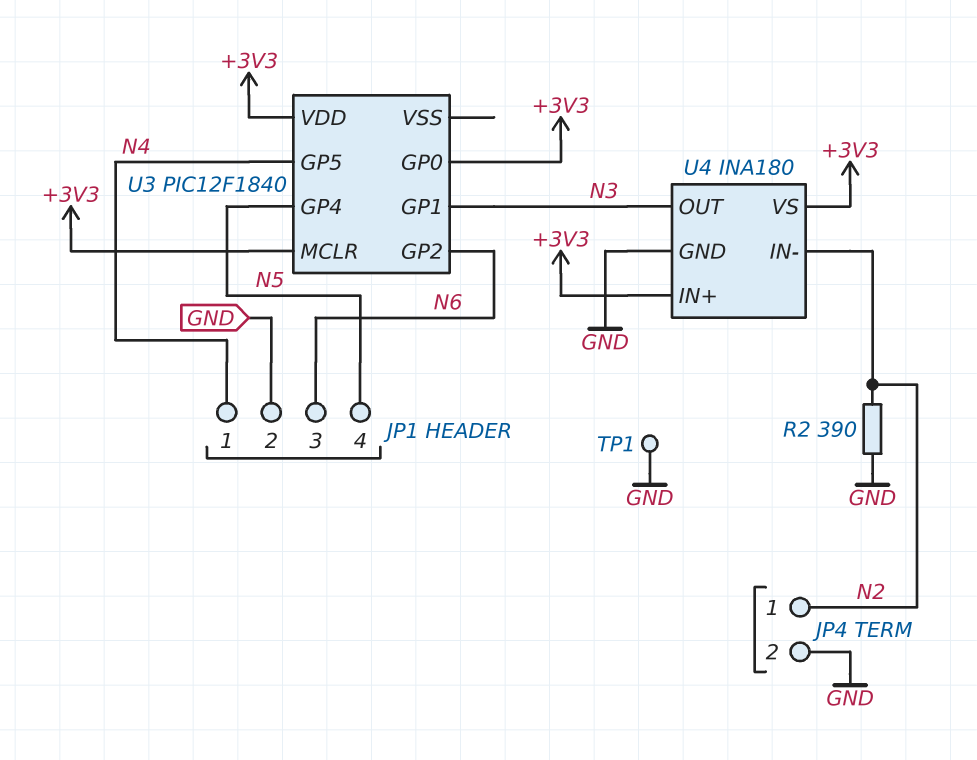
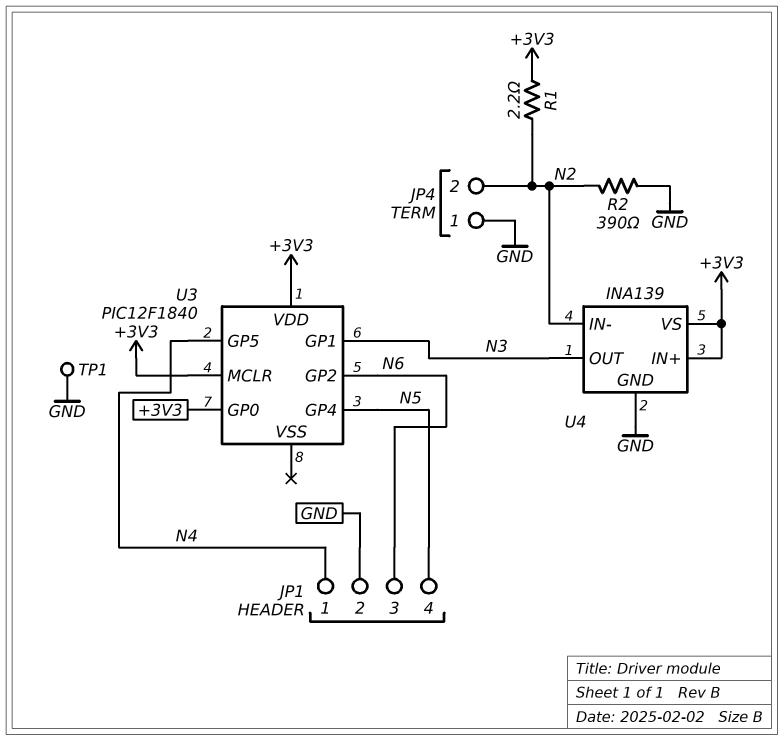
JP4 pin 1: N2 -> GND
JP4 pin 2: GND -> N2
R1: none -> 2.2 (+3V3, N2)
U4: INA180 -> INA139

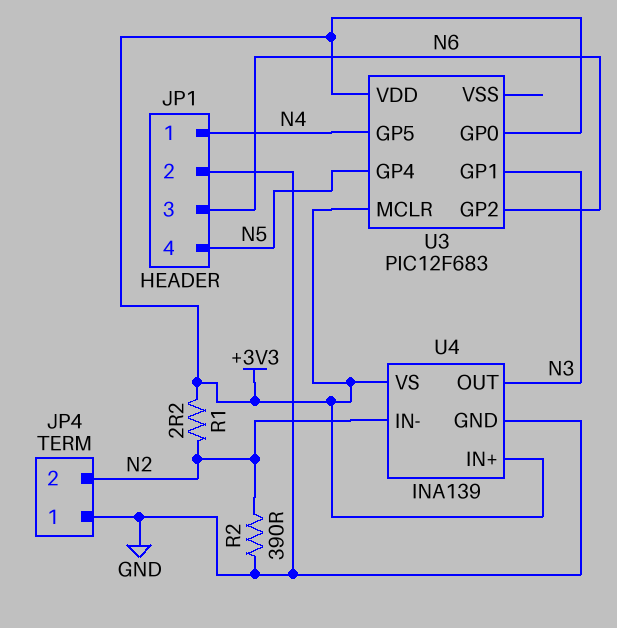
TP1: test point (GND) -> none
U3: PIC12F1840 -> PIC12F683

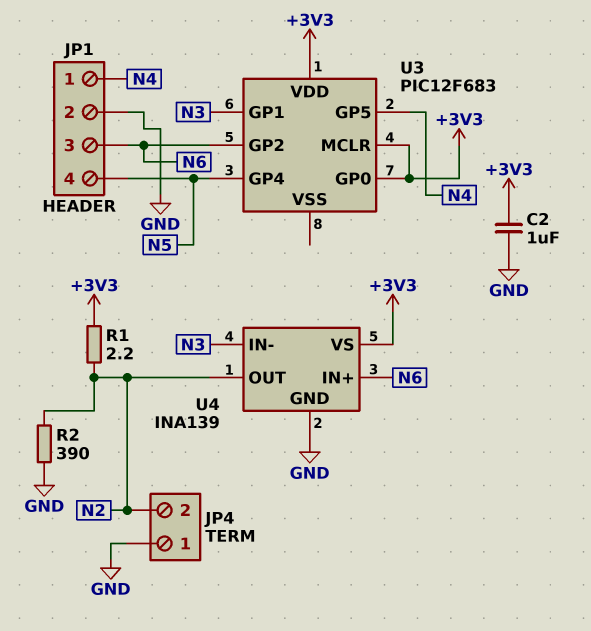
C2: none -> 1uF (+3V3, GND)
U4 pin IN+: +3V3 -> N6
U4 pin IN-: N2 -> N3
U4 pin OUT: N3 -> N2

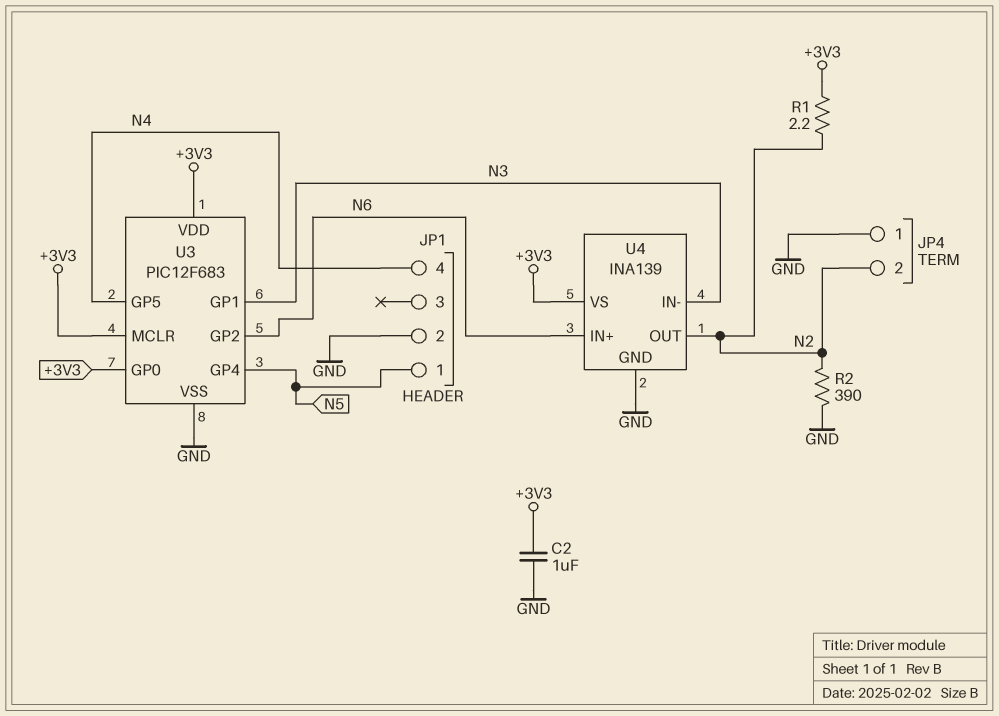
JP1 pin 1: N4 -> N5
JP1 pin 3: N6 -> none
JP1 pin 4: N5 -> N4
U3 pin VSS: none -> GND

